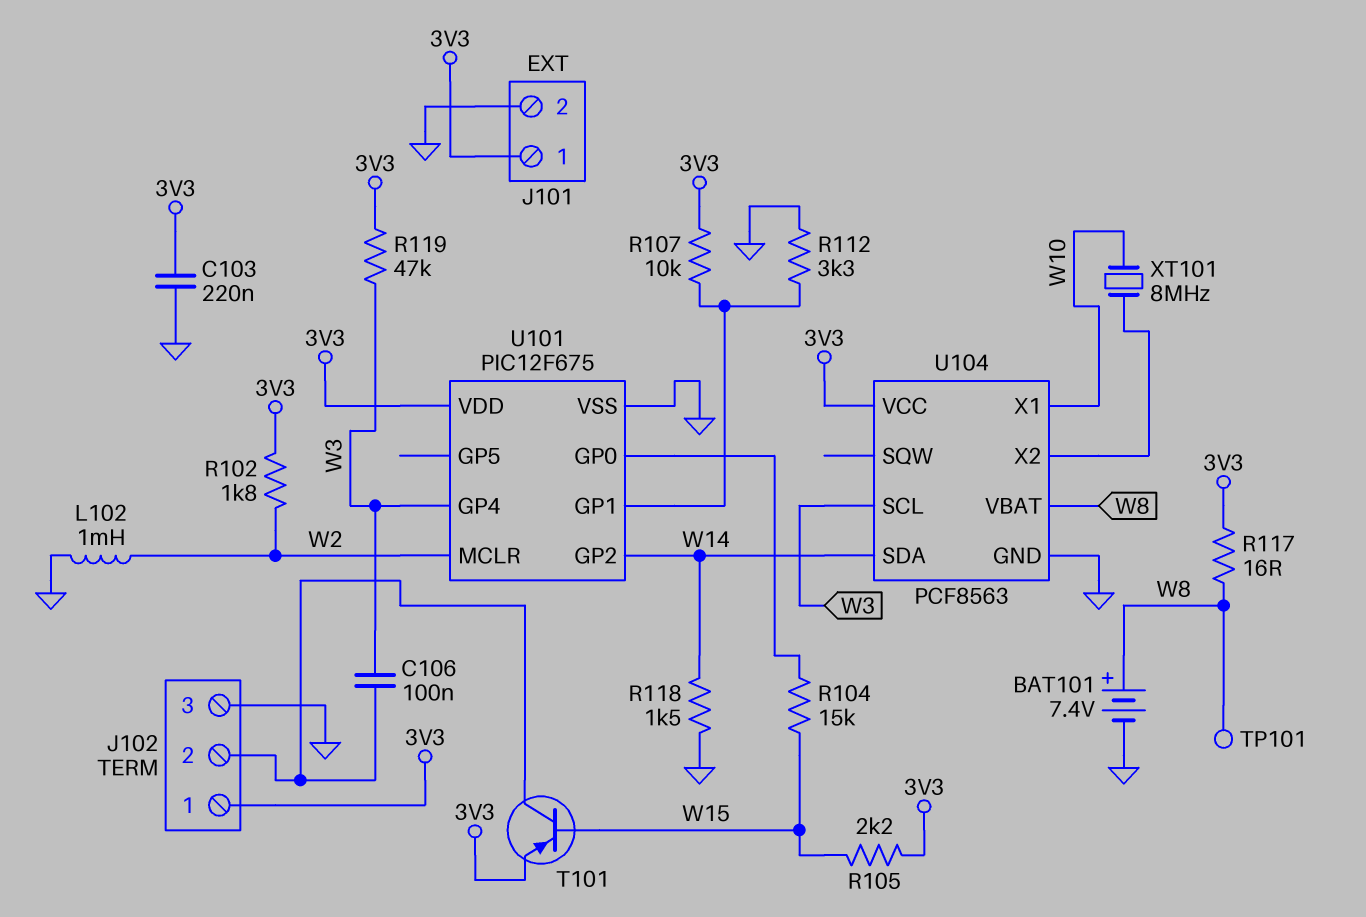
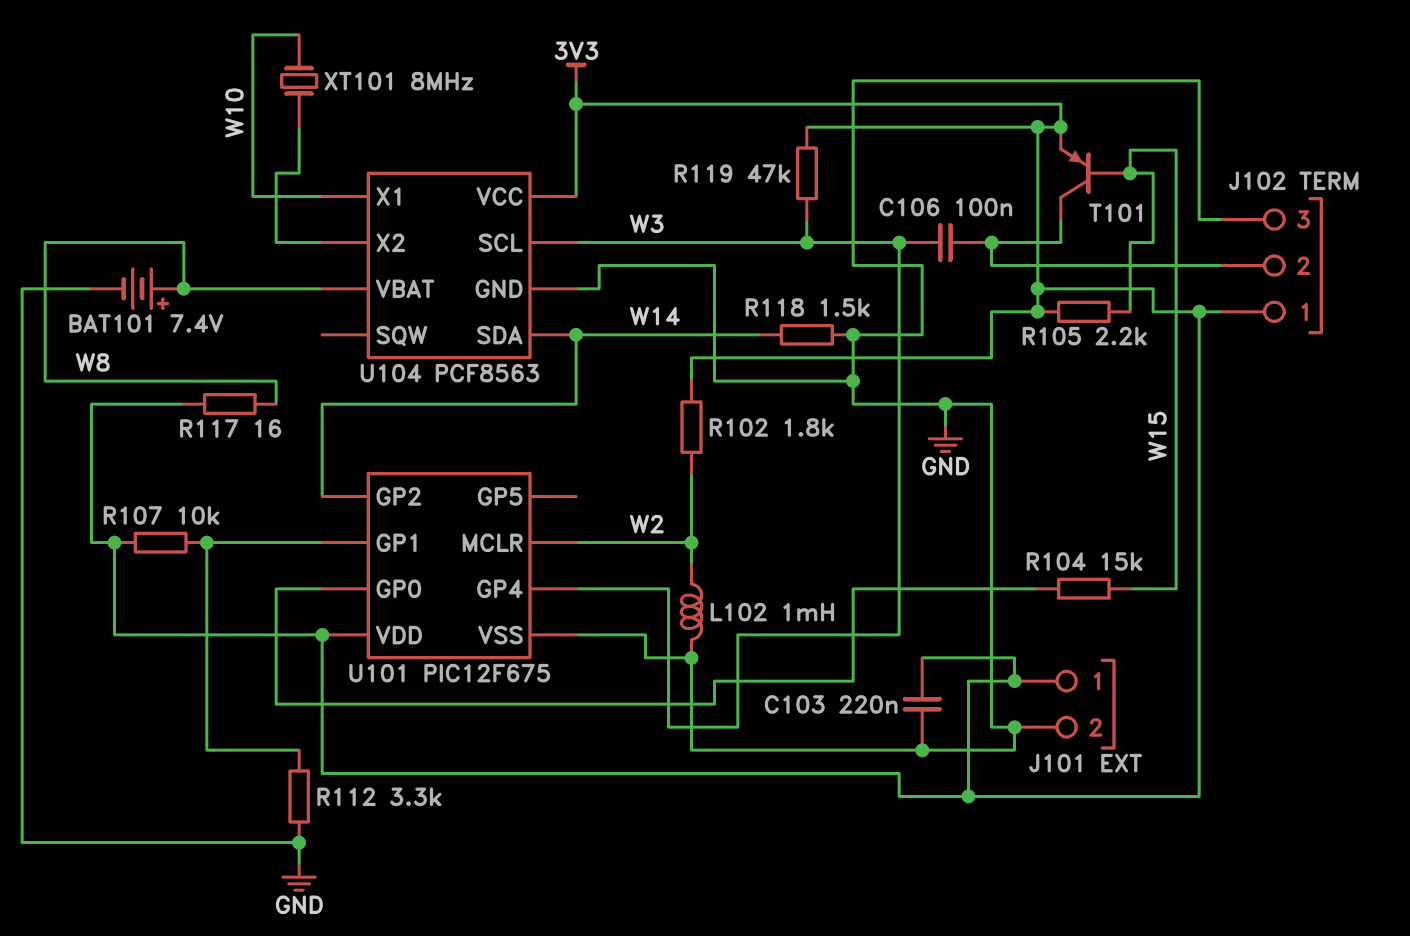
TP101: test point (W8) -> none

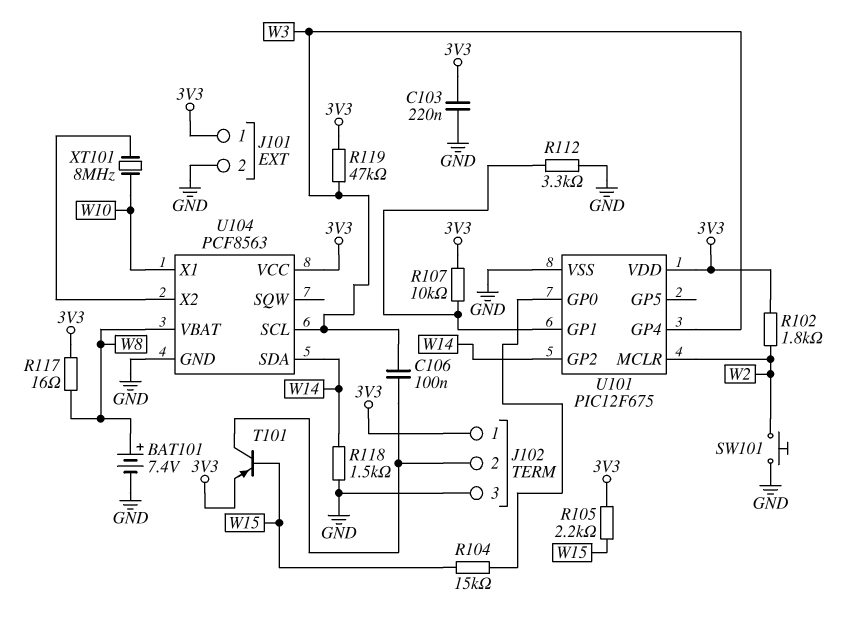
L102: 1mH (GND, W2) -> none
SW101: none -> button (GND, W2)

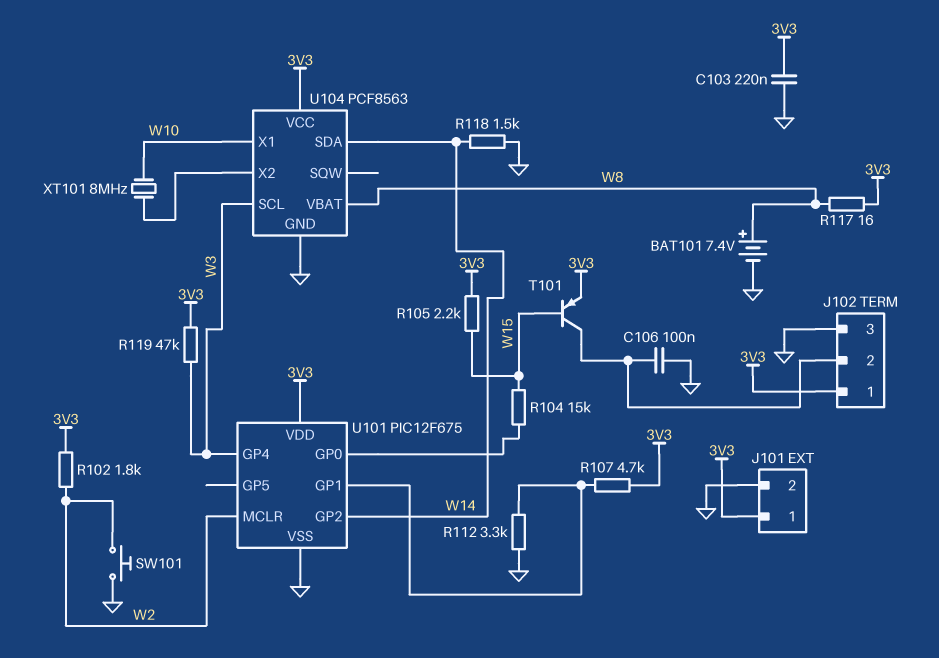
C106: 100nF (J102/2, W3) -> 100nF (GND, J102/2)
R107: 10k (3V3, U101/GP1) -> 4.7k (3V3, U101/GP1)

